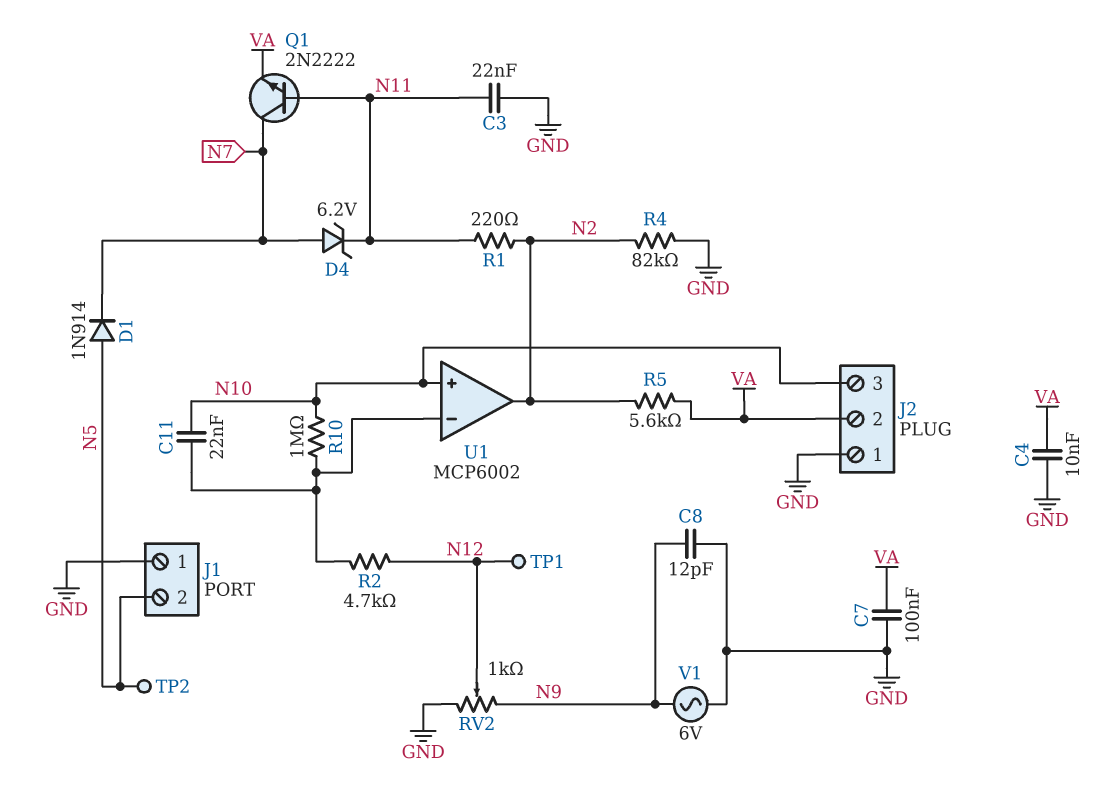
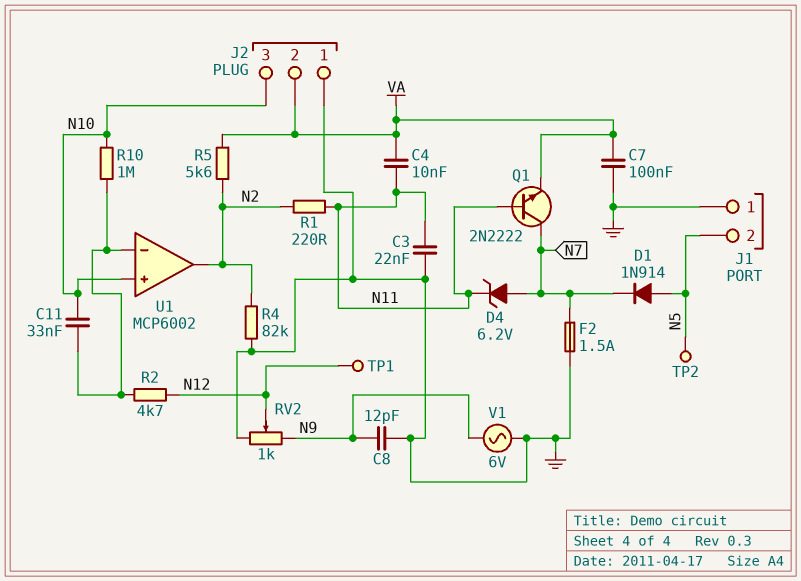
C4: 10nF (GND, VA) -> 10nF (N11, VA)
C11: 22nF (N10, U1/in-) -> 33nF (N10, U1/in-)
F2: none -> 1.5A (GND, N7)

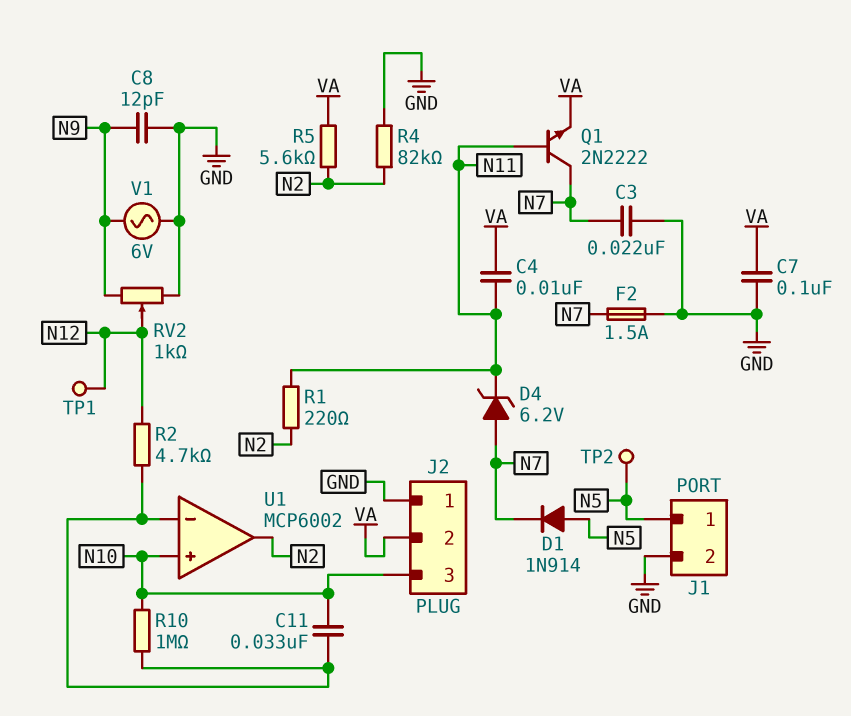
C3: 22nF (GND, N11) -> 22nF (GND, N7)
J1 pin 1: GND -> N5
J1 pin 2: N5 -> GND

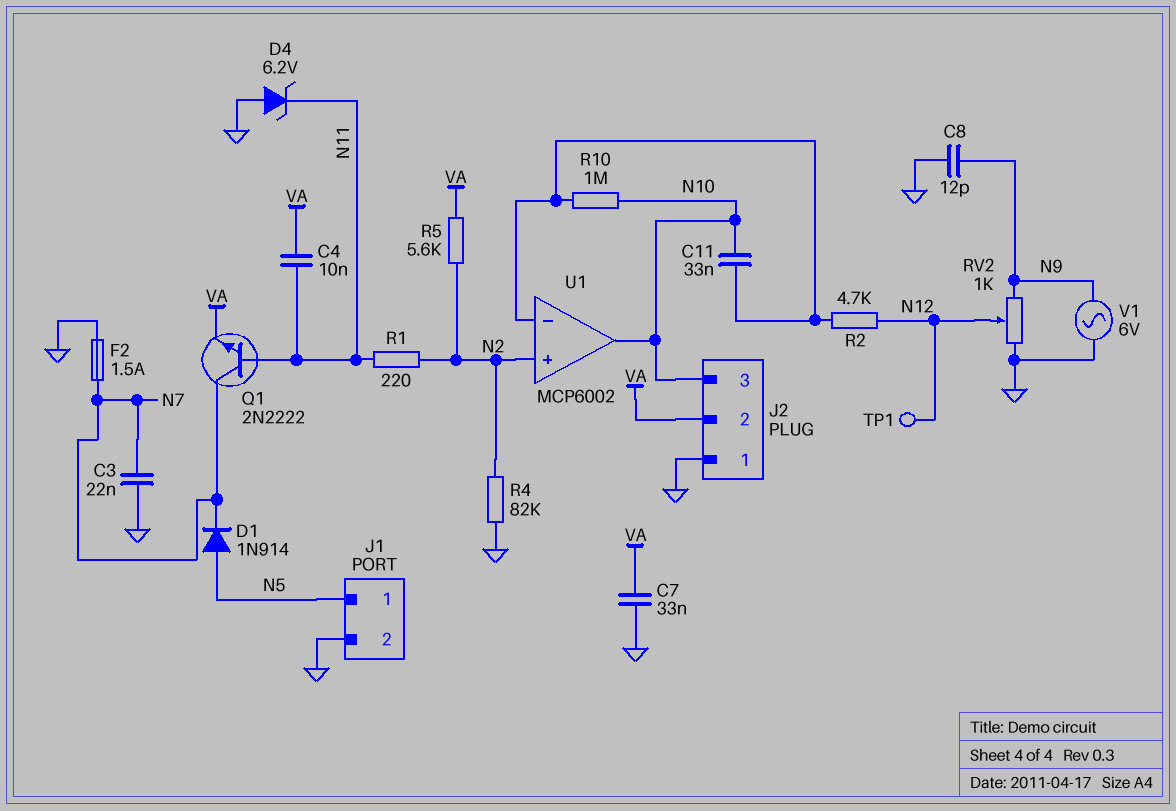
C7: 100nF (GND, VA) -> 33nF (GND, VA)
D4: zener 6.2V (A N7, K N11) -> zener 6.2V (A GND, K N11)
TP2: test point (N5) -> none
U1 pin in+: N10 -> N2
U1 pin out: N2 -> N10

